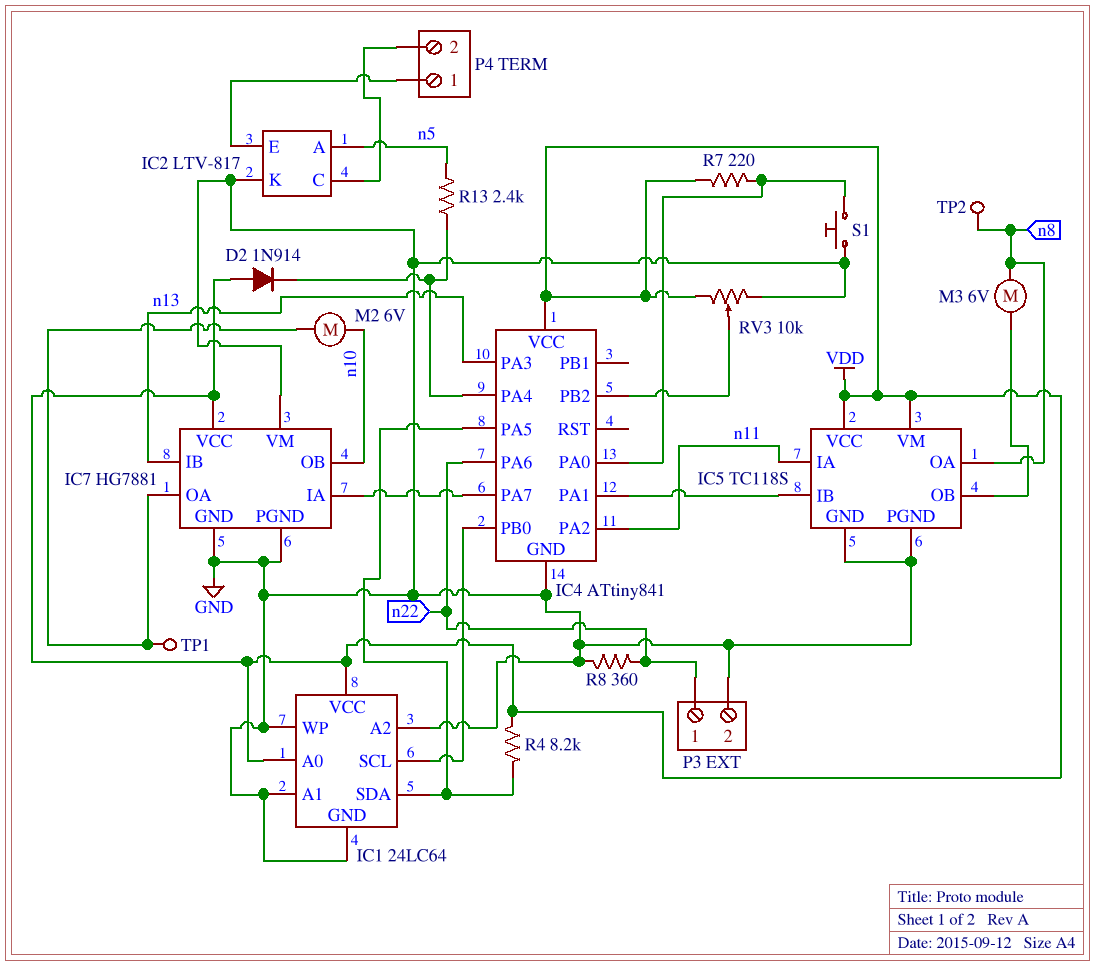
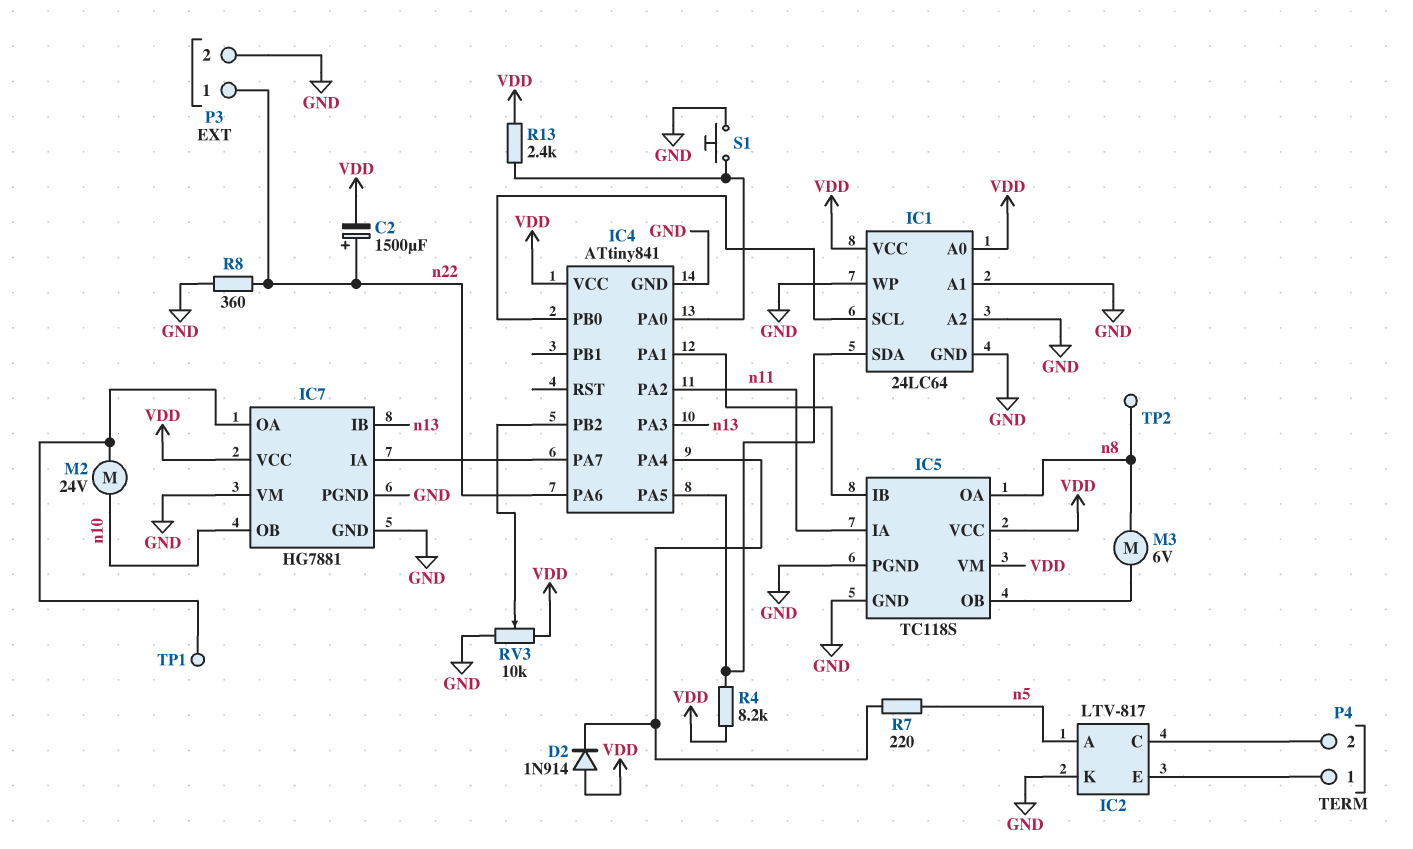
C2: none -> 1500uF (plus n22, minus VDD)
M2: motor 6V (IC7/OA, n10) -> motor 24V (IC7/OA, n10)
R7: 220 (IC4/PA0, VDD) -> 220 (IC4/PA4, n5)
R13: 2.4k (IC4/PA4, n5) -> 2.4k (IC4/PA0, VDD)

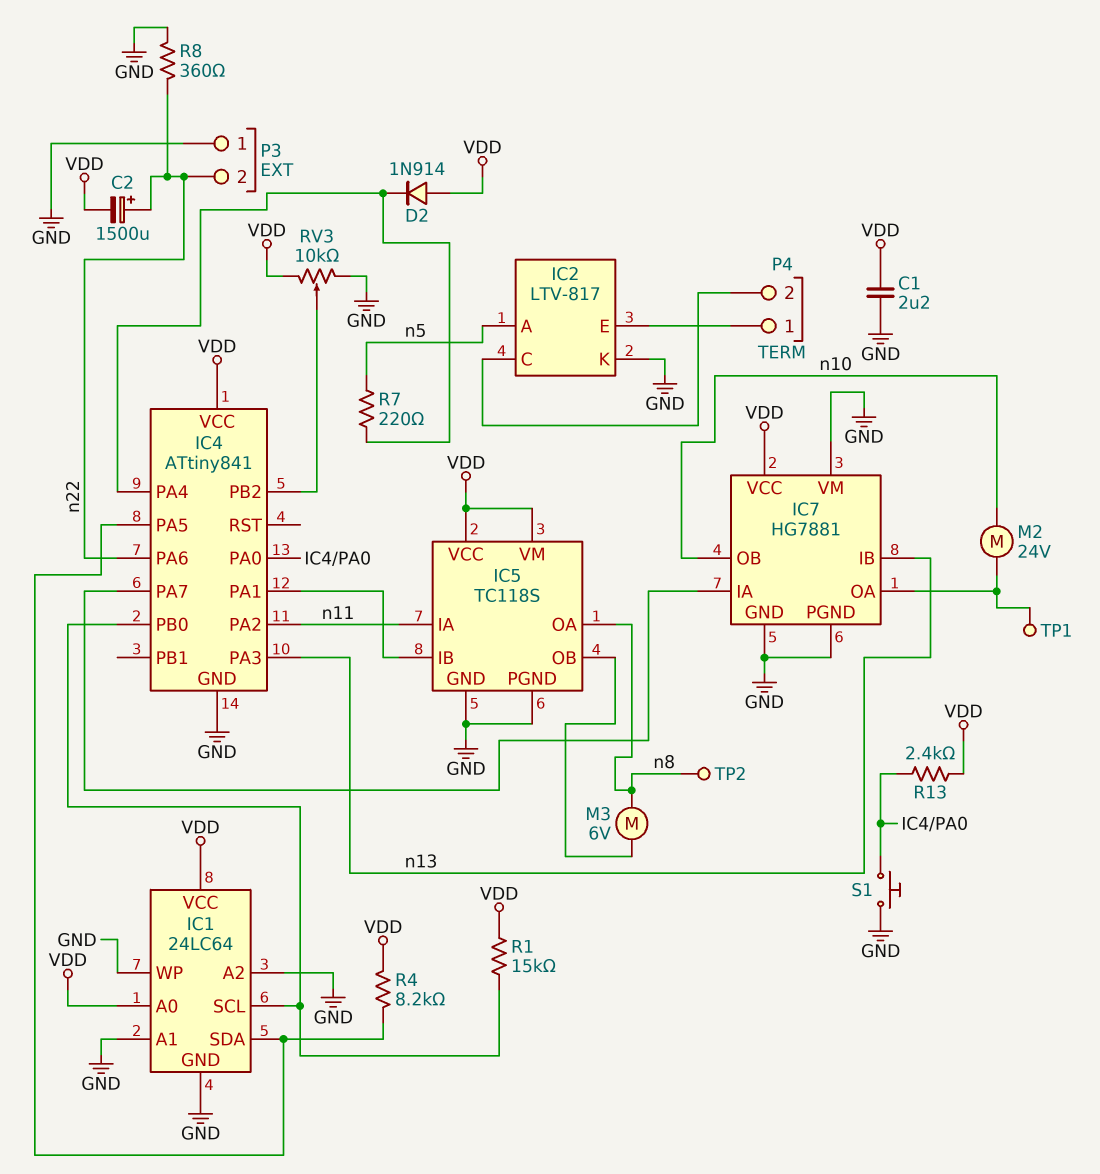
C1: none -> 2.2uF (GND, VDD)
P3 pin 1: n22 -> GND
P3 pin 2: GND -> n22
R1: none -> 15k (IC1/SCL, VDD)

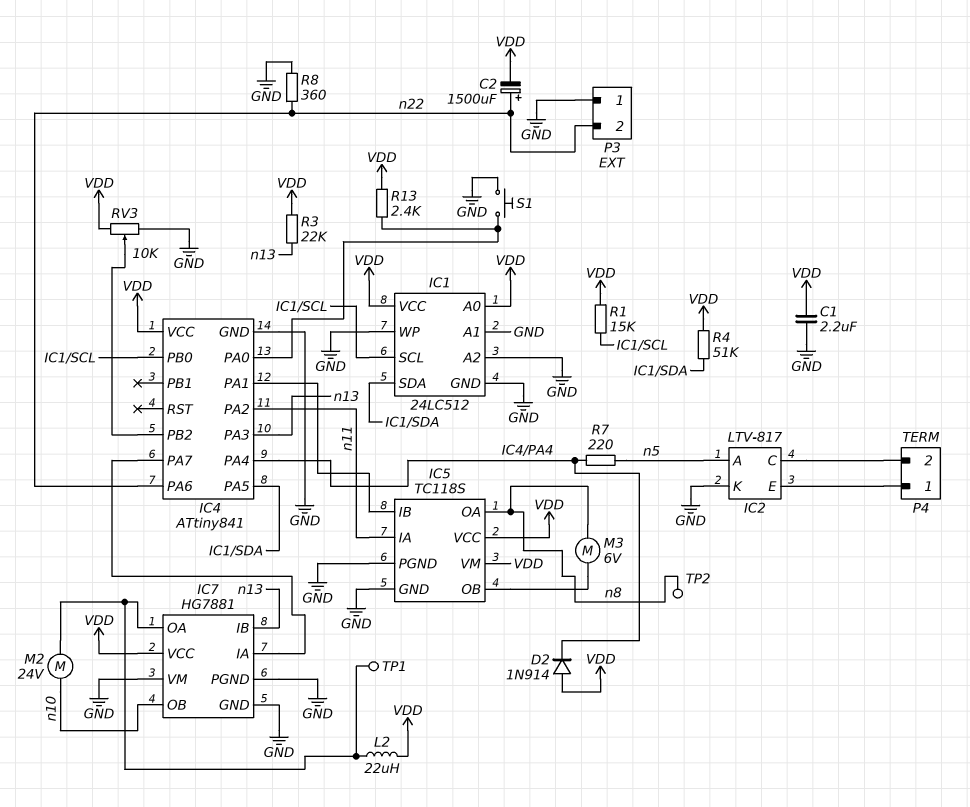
IC1: 24LC64 -> 24LC512
L2: none -> 22uH (IC7/OA, VDD)
R3: none -> 22k (VDD, n13)
R4: 8.2k (IC1/SDA, VDD) -> 51k (IC1/SDA, VDD)

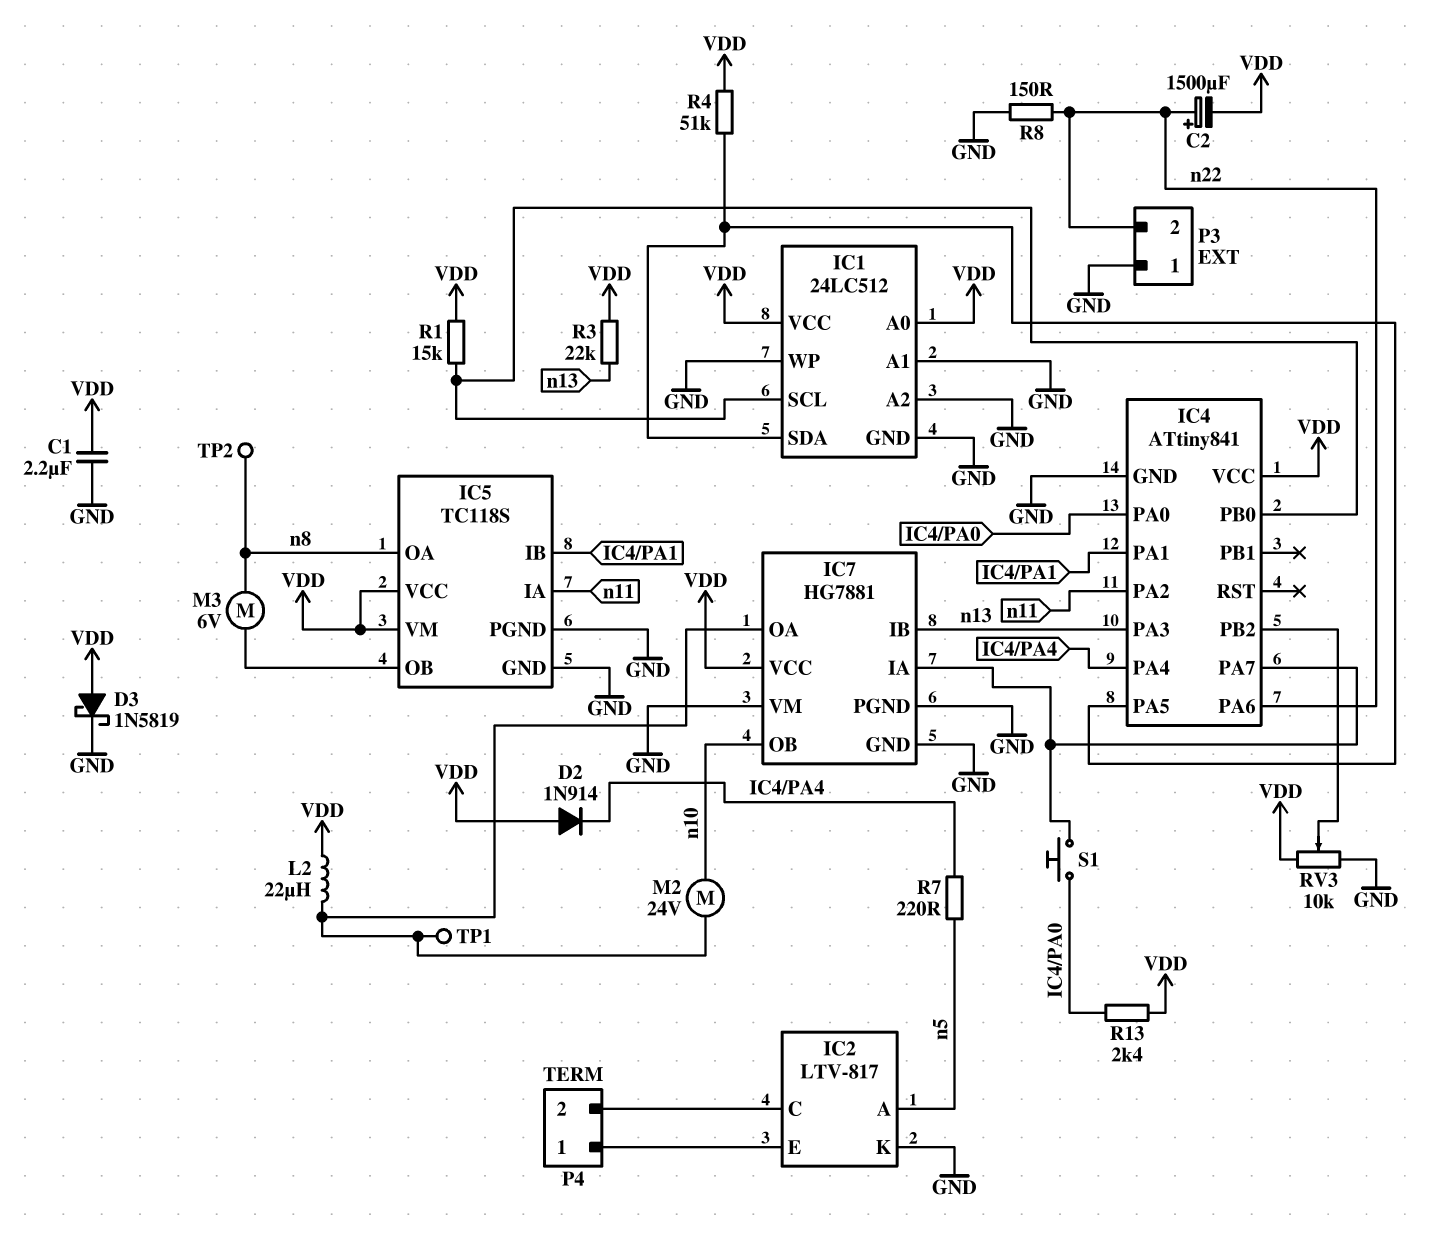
D3: none -> schottky 1N5819 (A VDD, K GND)
R8: 360 (GND, n22) -> 150 (GND, n22)
S1: button (GND, IC4/PA0) -> button (IC4/PA0, IC4/PA7)

